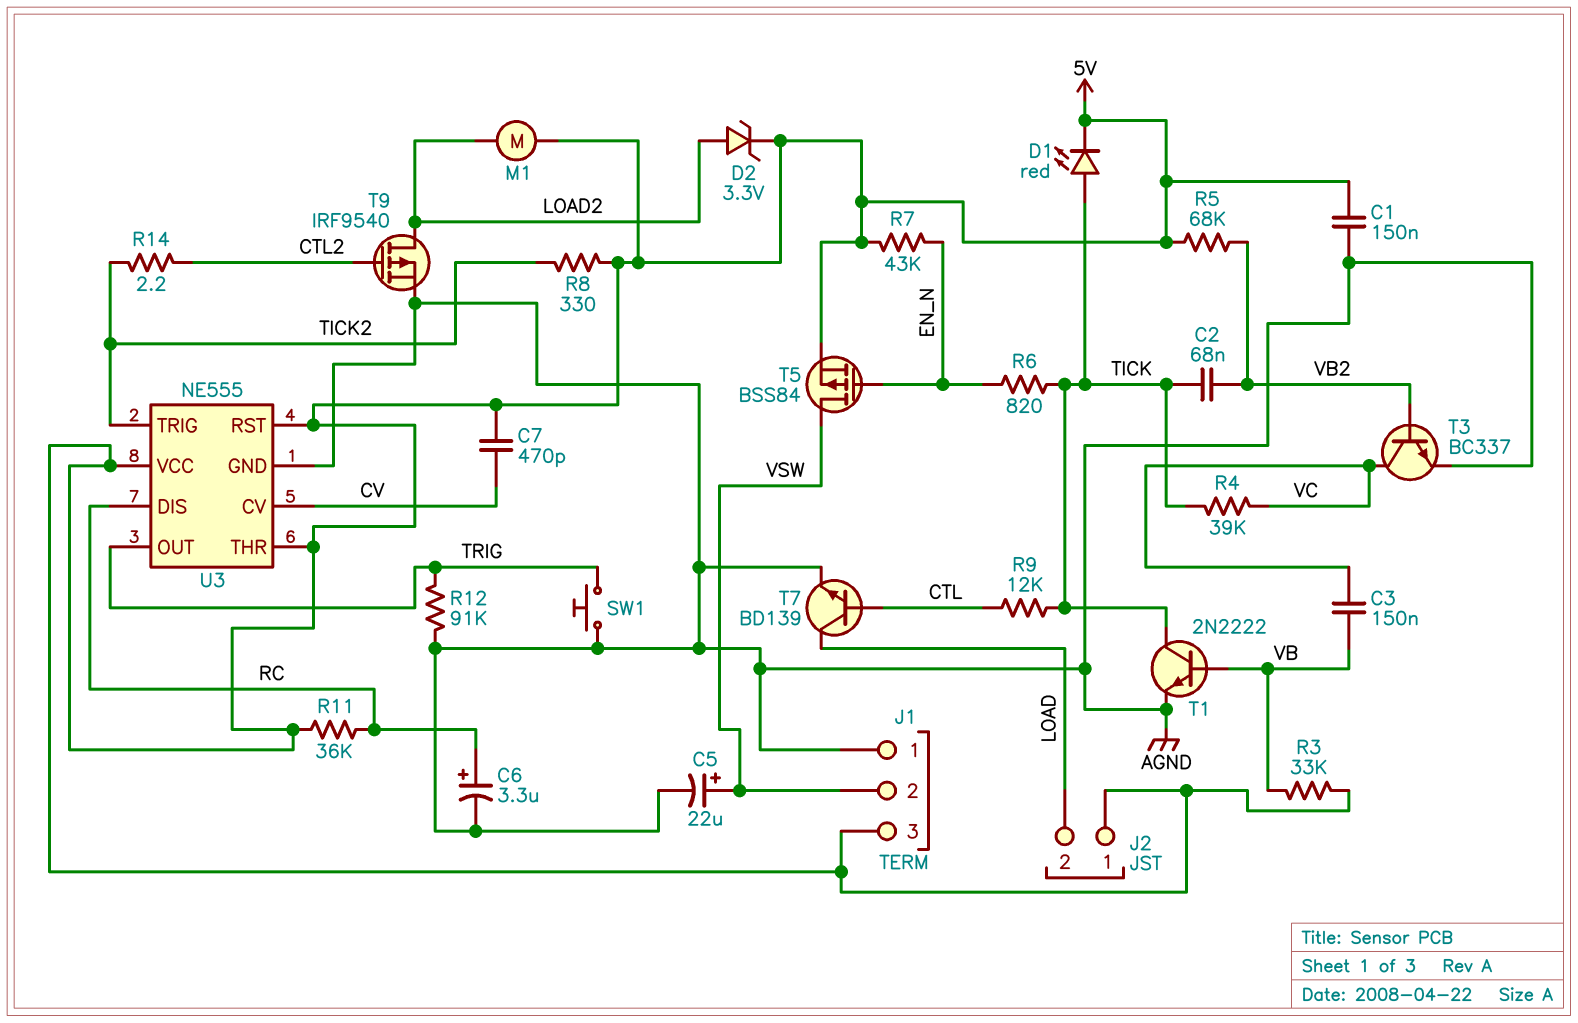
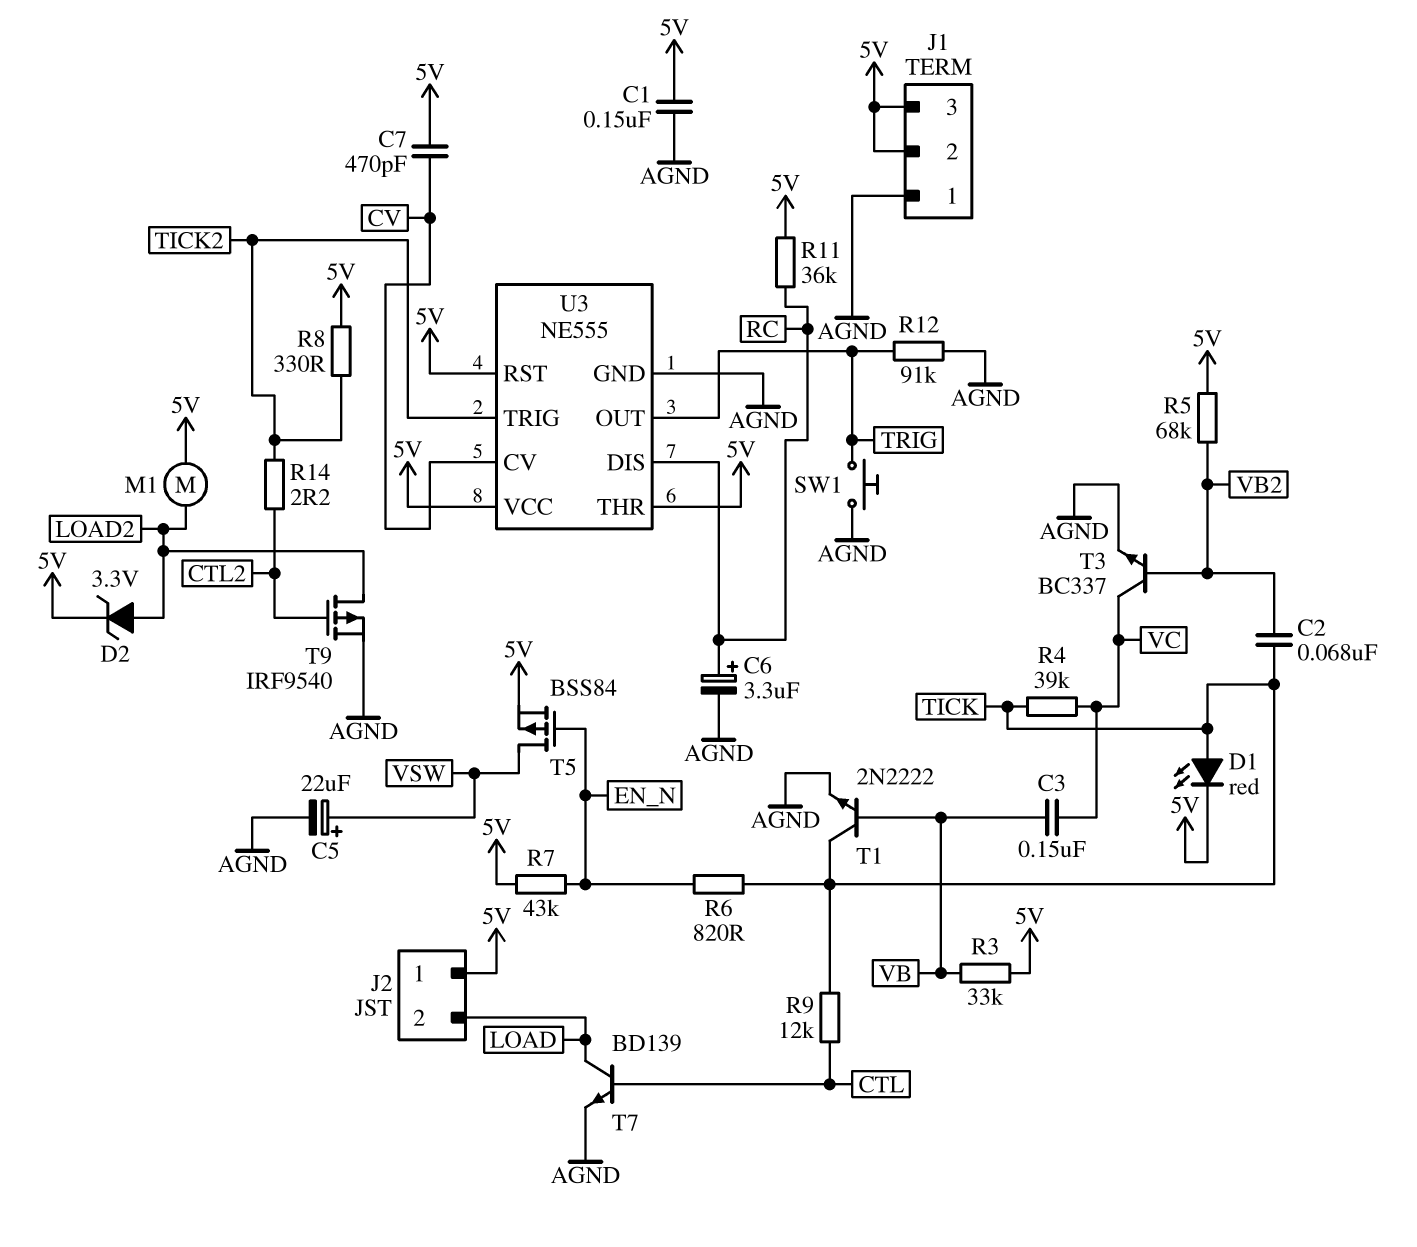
J1 pin 2: VSW -> 5V

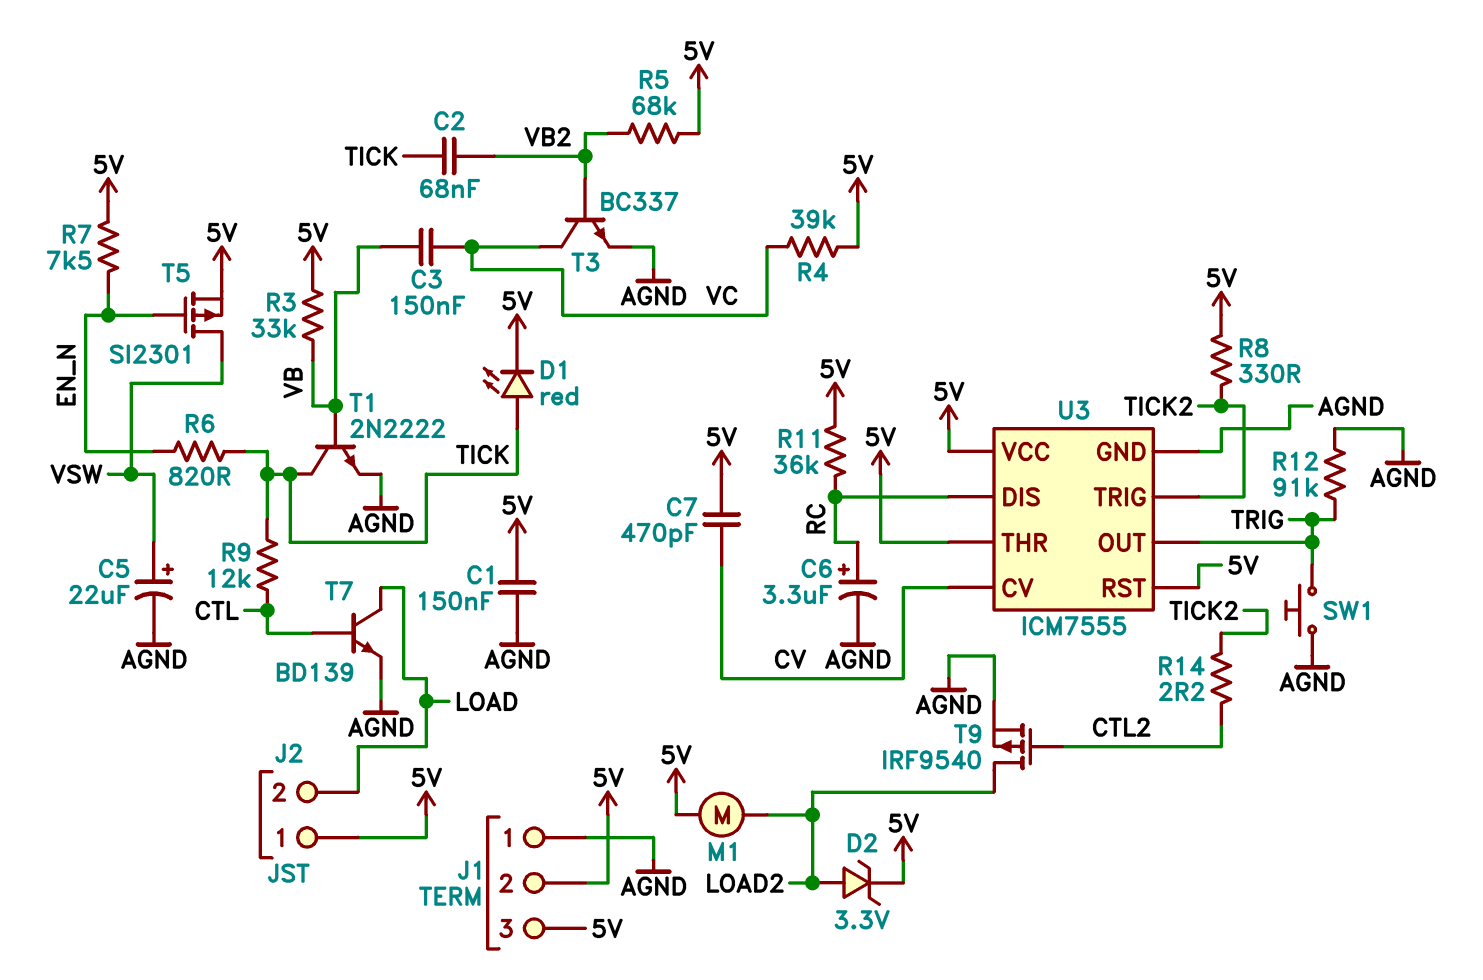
R4: 39k (TICK, VC) -> 39k (5V, VC)
R7: 43k (5V, EN_N) -> 7.5k (5V, EN_N)
T5: PMOS BSS84 (G EN_N, D VSW, S 5V) -> PMOS SI2301 (G EN_N, D VSW, S 5V)
U3: NE555 -> ICM7555

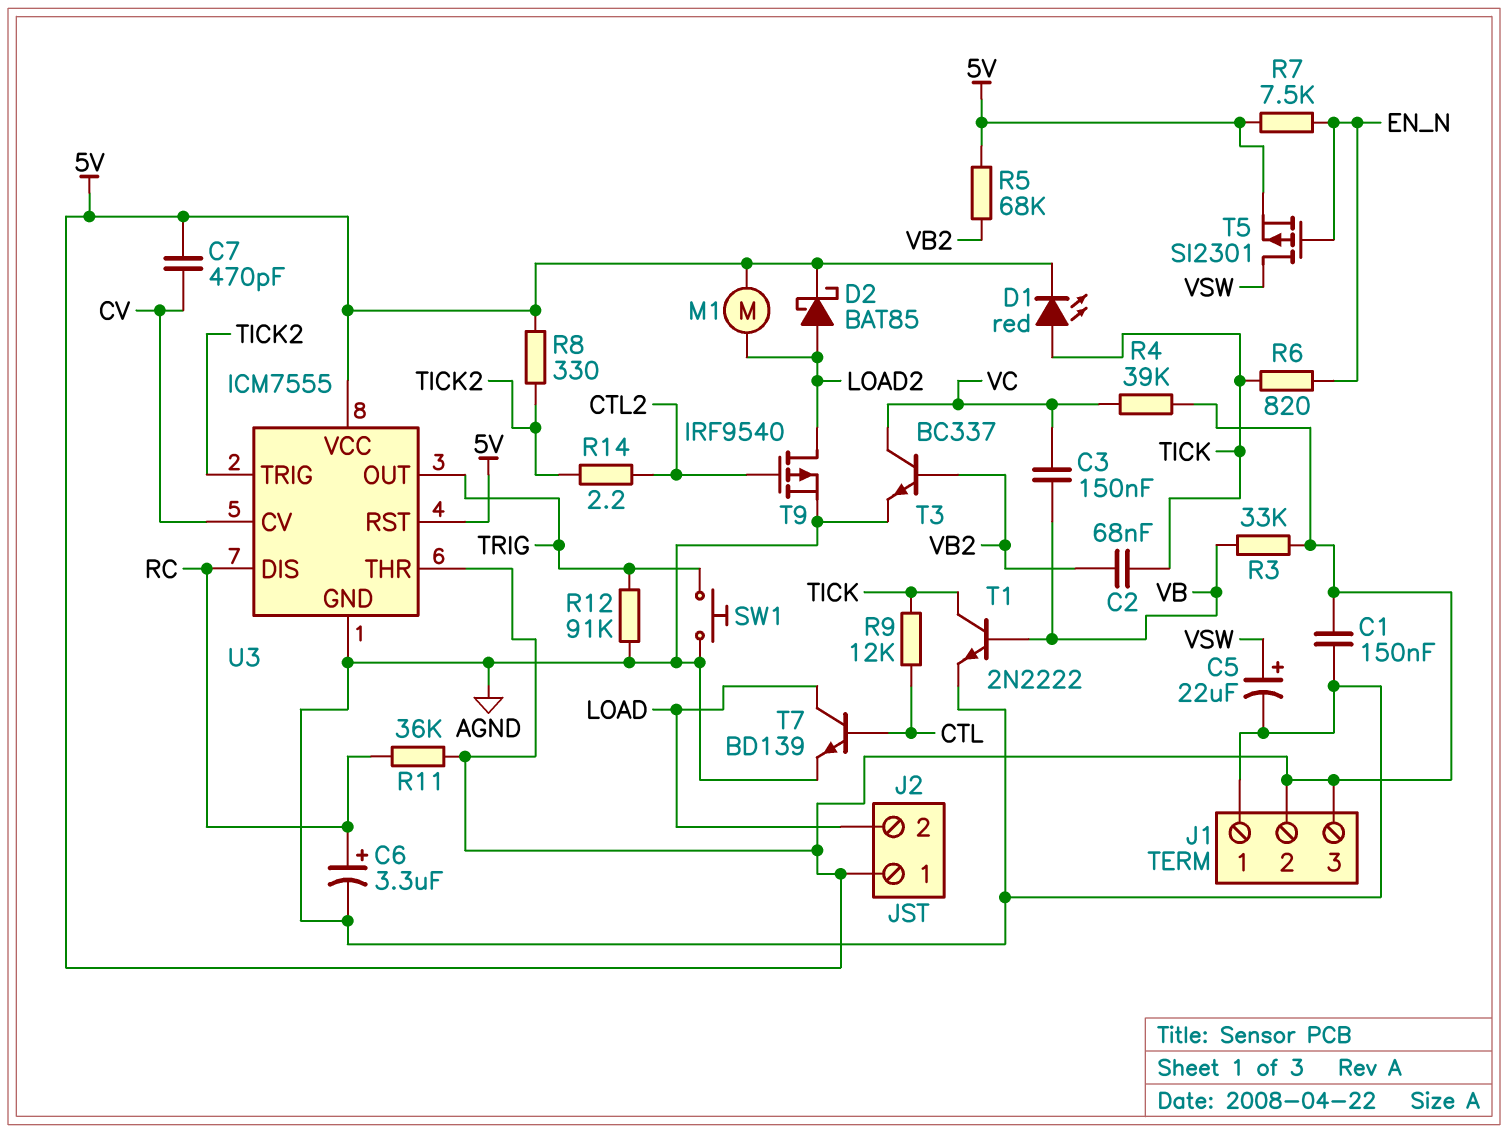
D2: zener 3.3V (A LOAD2, K 5V) -> schottky BAT85 (A LOAD2, K 5V)

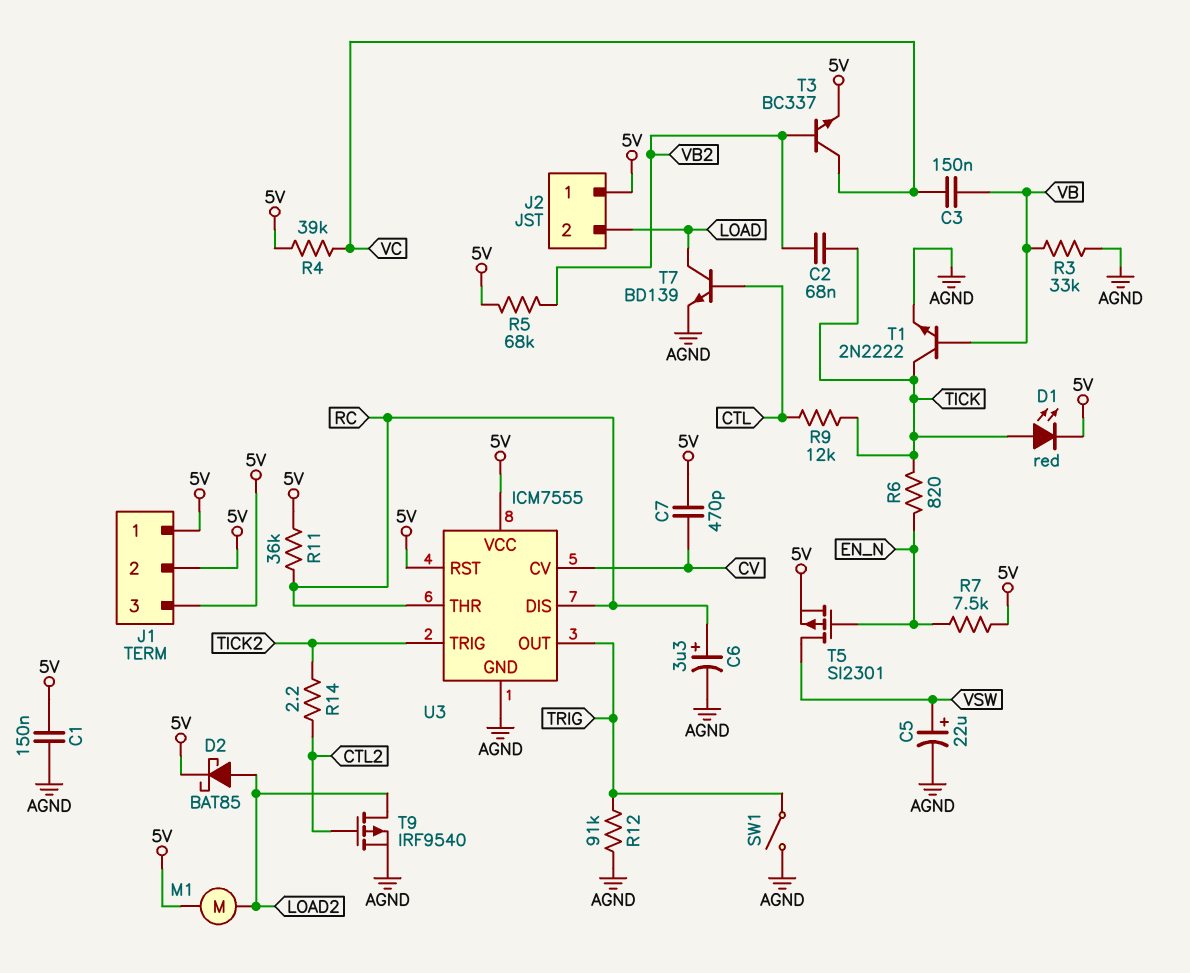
J1 pin 1: AGND -> 5V
R3: 33k (5V, VB) -> 33k (AGND, VB)
R8: 330 (5V, TICK2) -> none
SW1: button (AGND, TRIG) -> switch (AGND, TRIG)
T3: NPN BC337 (B VB2, C VC, E AGND) -> NPN BC337 (B VB2, C VC, E 5V)
U3 pin THR: 5V -> RC

